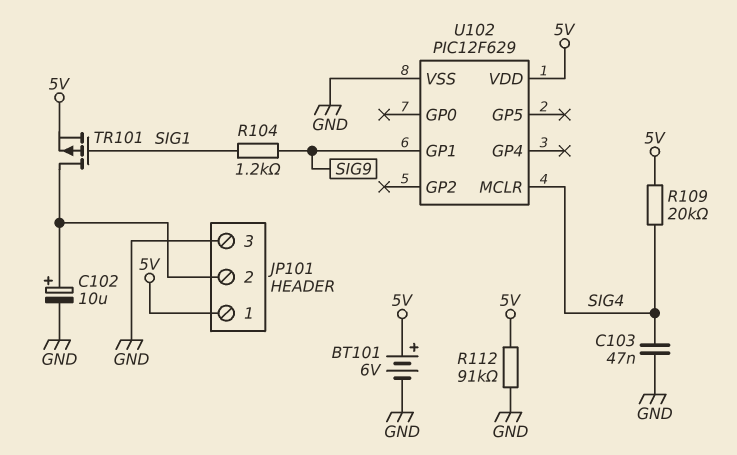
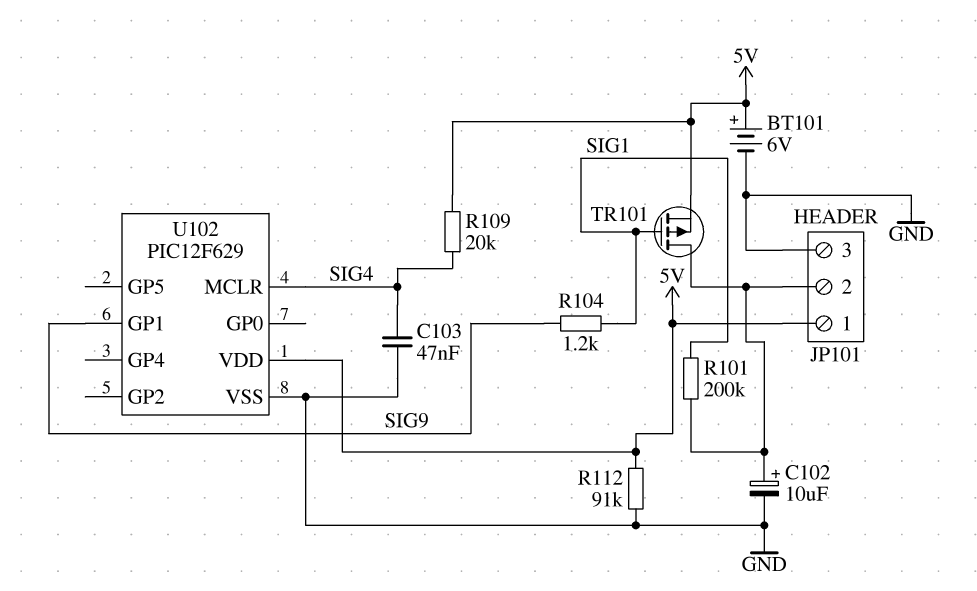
R101: none -> 200k (JP101/2, SIG1)

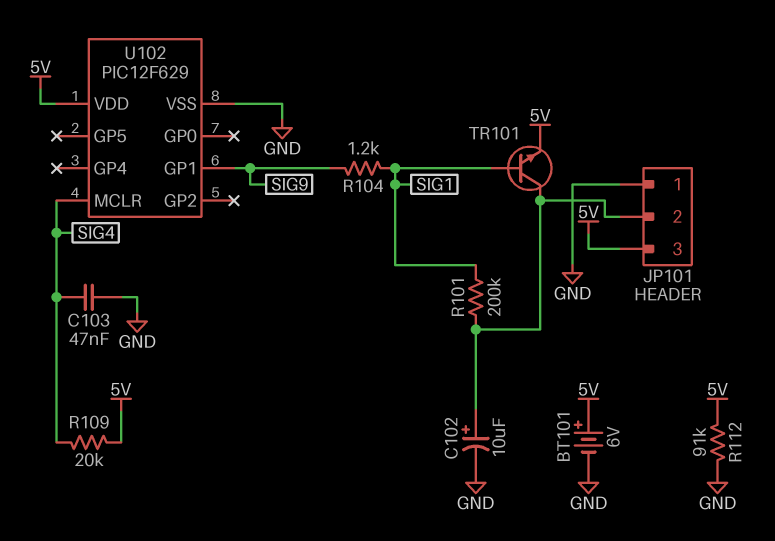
JP101 pin 1: 5V -> GND
JP101 pin 3: GND -> 5V
TR101: PMOS (G SIG1, D JP101/2, S 5V) -> NPN (B SIG1, C JP101/2, E 5V)

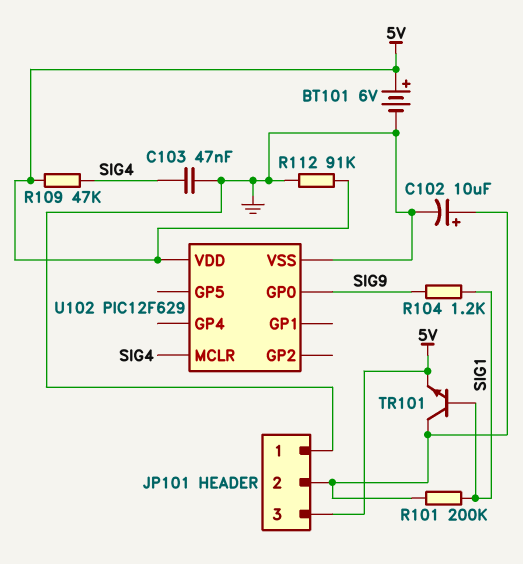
R109: 20k (5V, SIG4) -> 47k (5V, SIG4)
U102 pin GP0: none -> SIG9
U102 pin GP1: SIG9 -> none

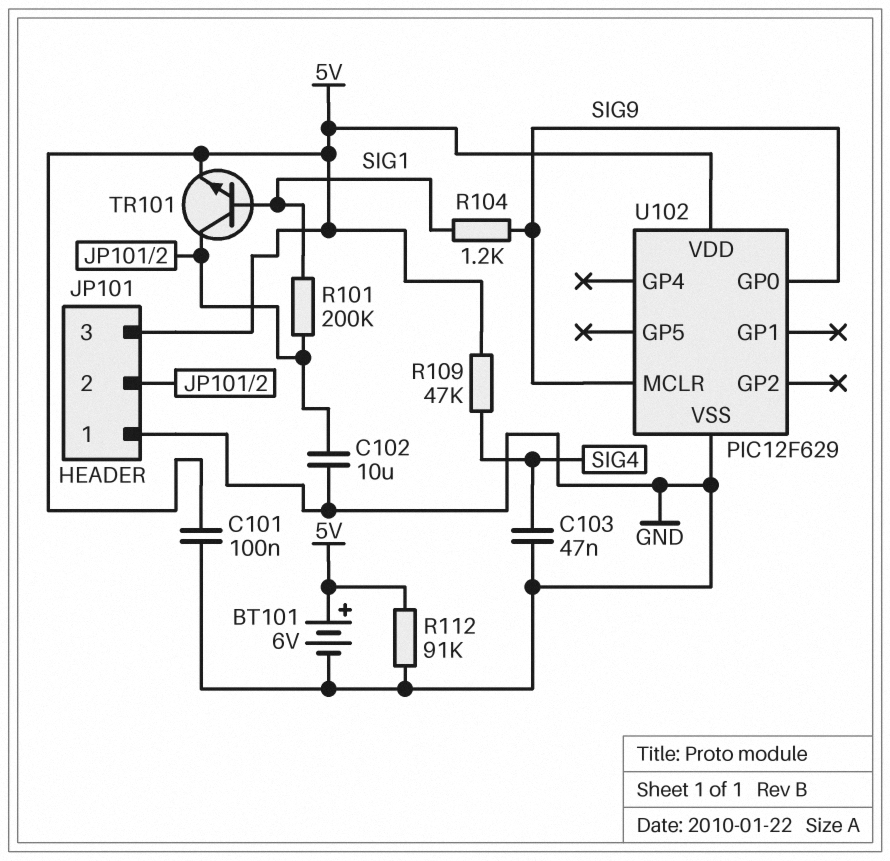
C101: none -> 100nF (5V, GND)
C102: 10uF (plus JP101/2, minus GND) -> 10uF (GND, JP101/2)
U102 pin MCLR: SIG4 -> SIG9

